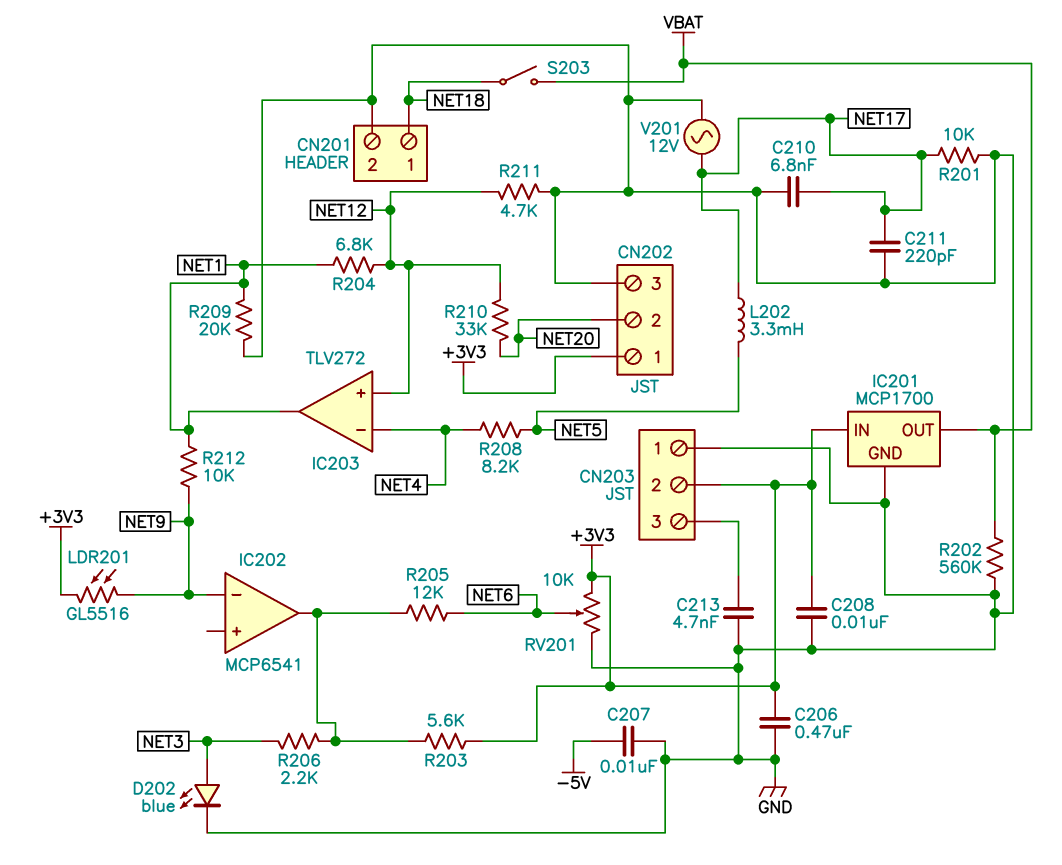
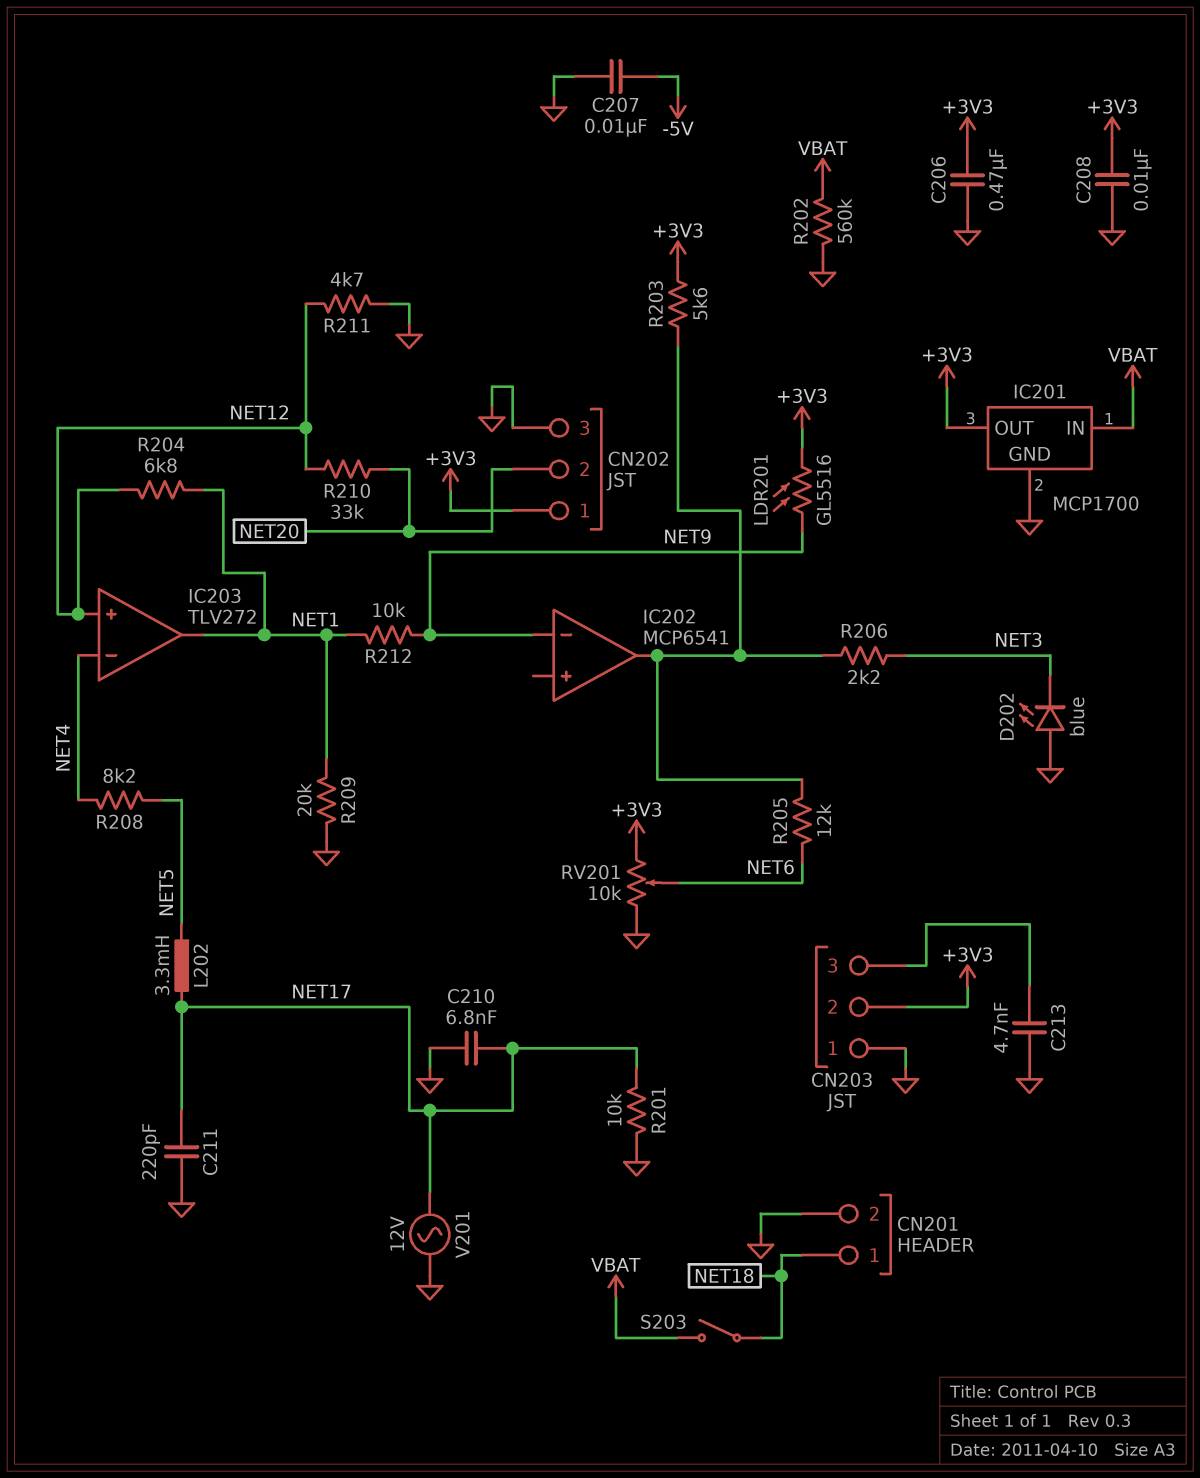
D202: LED blue (A NET3, K GND) -> LED blue (A GND, K NET3)
IC201 pin IN: +3V3 -> VBAT
IC201 pin OUT: VBAT -> +3V3

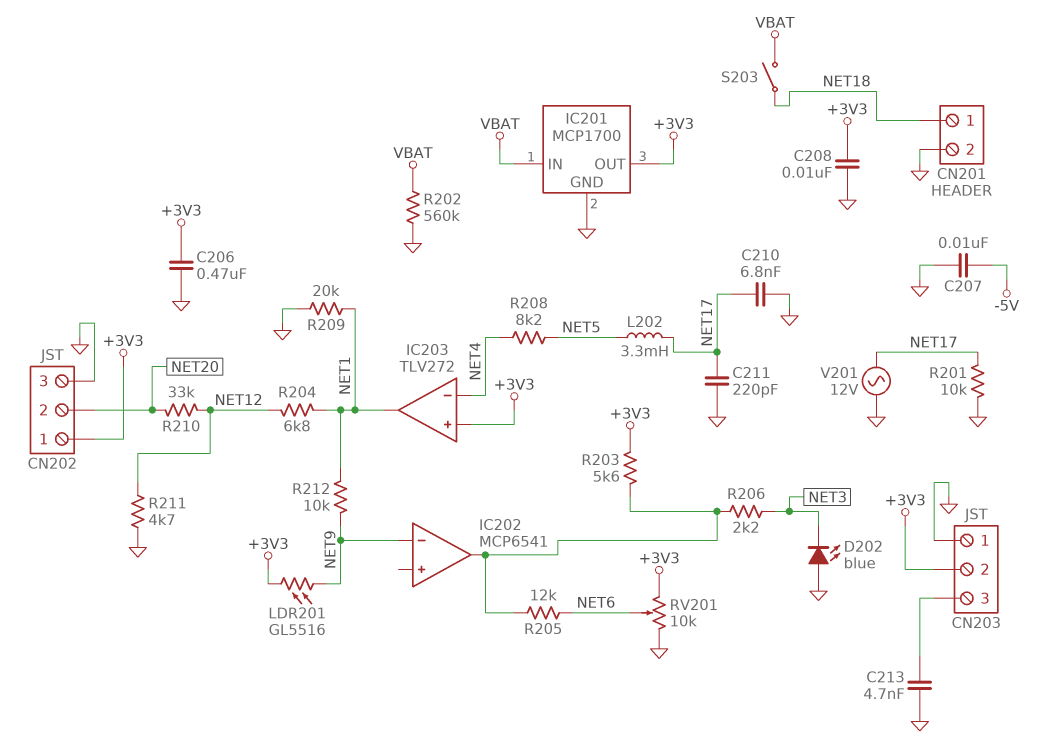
IC203 pin in+: NET12 -> +3V3

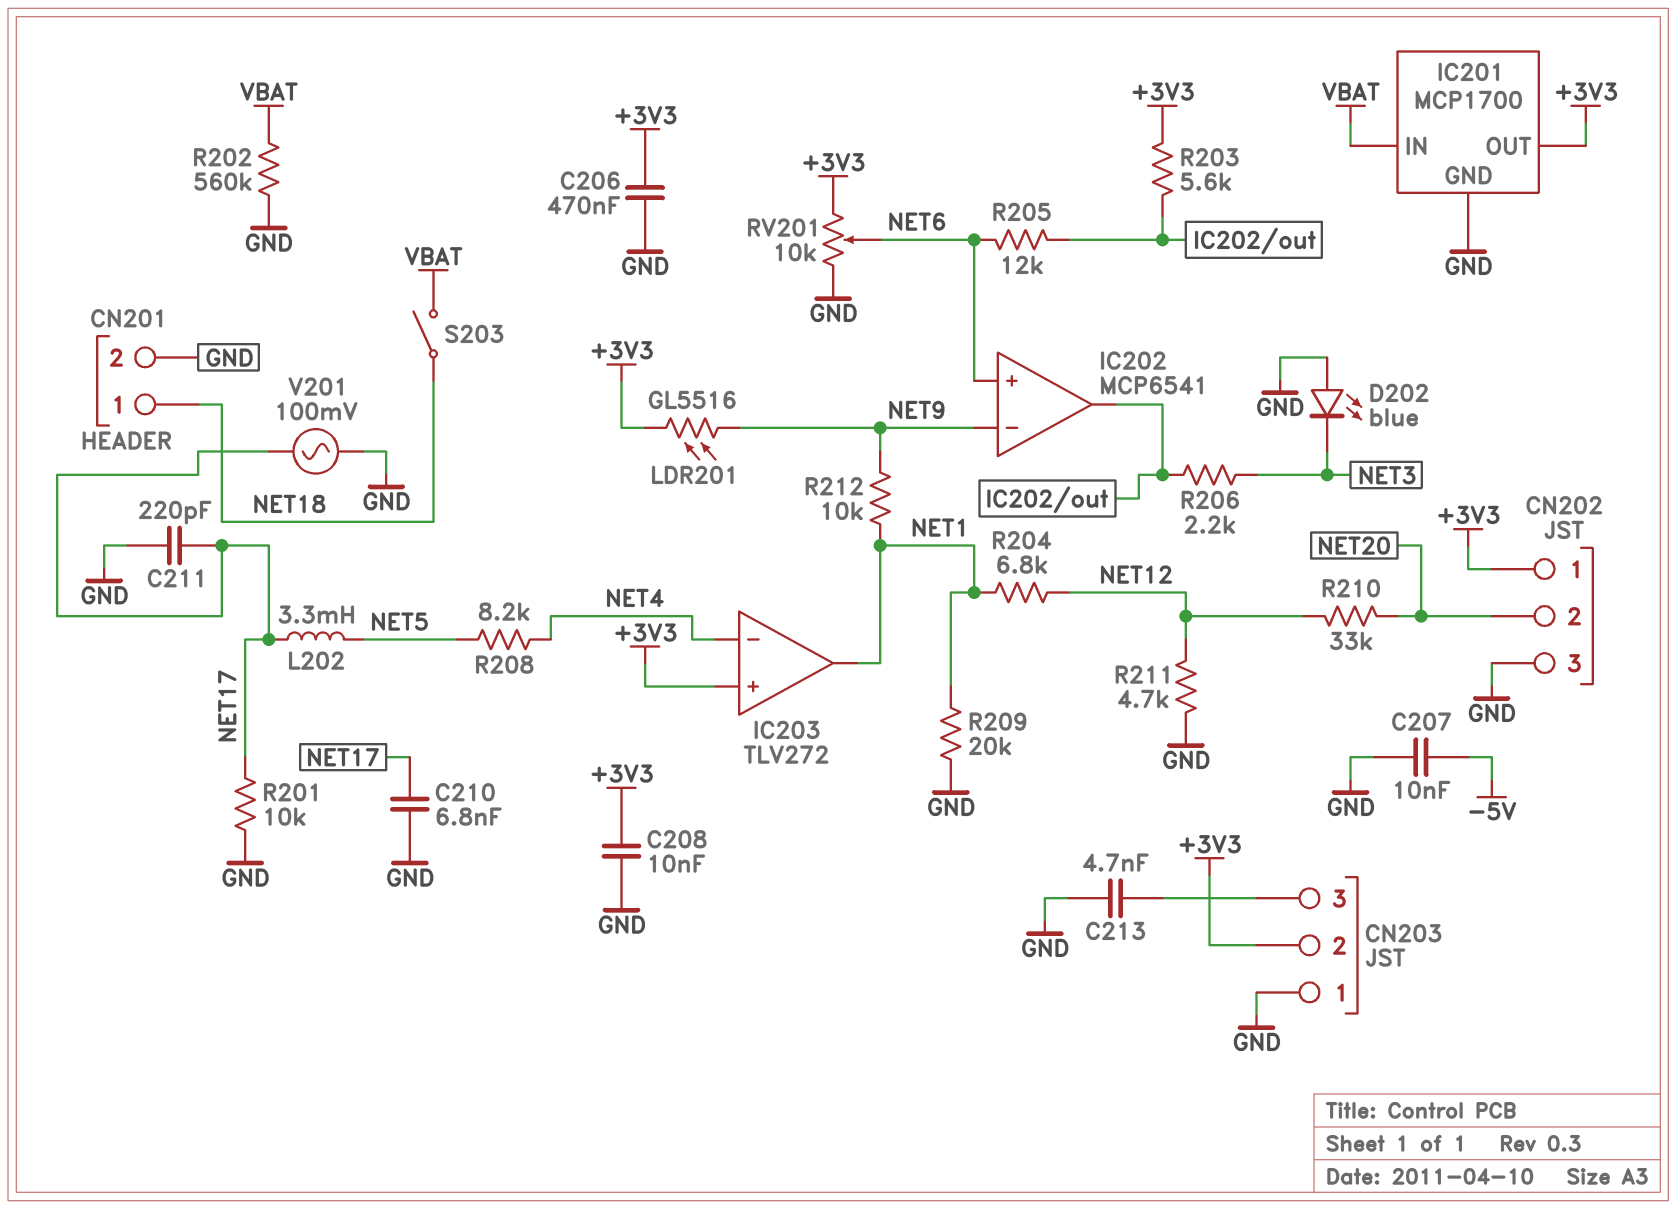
IC202 pin in+: none -> NET6
V201: AC 12V (GND, NET17) -> AC 100mV (GND, NET17)

